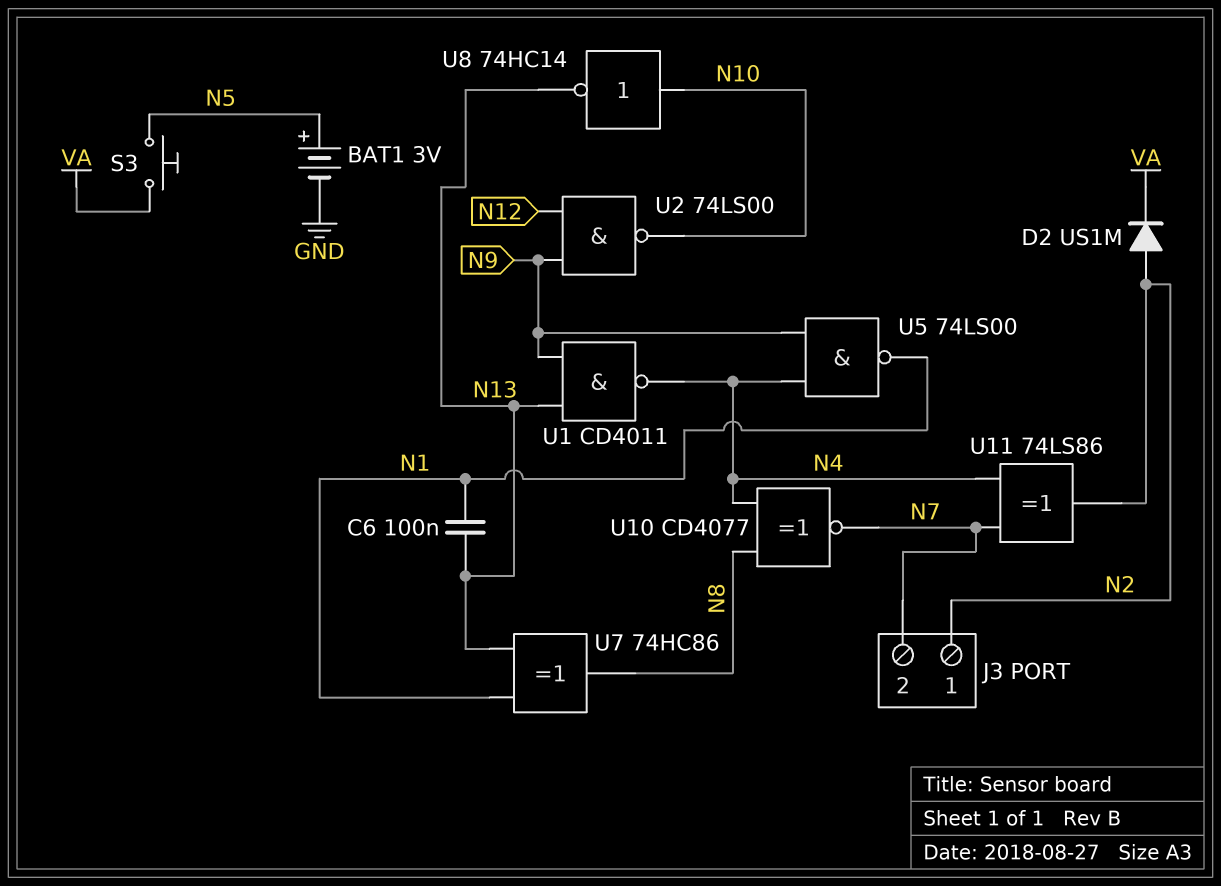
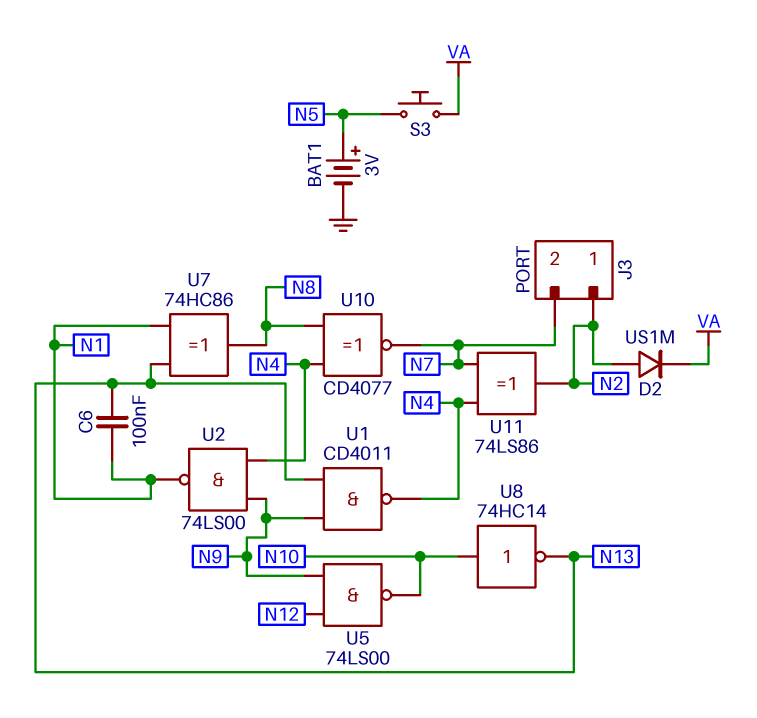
U2: NAND 74LS00 (in N9, in N12, out N10) -> NAND 74LS00 (in N4, in N9, out N1)
U5: NAND 74LS00 (in N4, in N9, out N1) -> NAND 74LS00 (in N9, in N12, out N10)

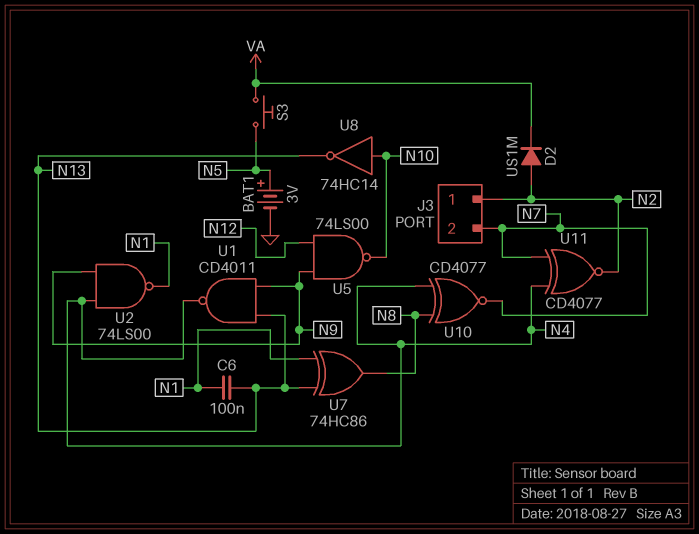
U11: XOR 74LS86 (in N4, in N7, out N2) -> XNOR CD4077 (in N4, in N7, out N2)

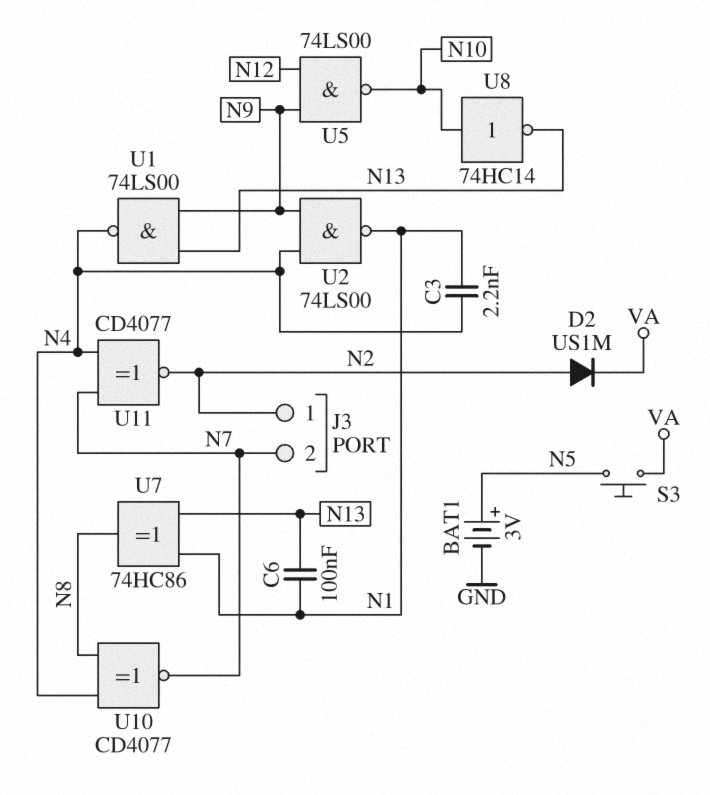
C3: none -> 2.2nF (N1, N4)
U1: NAND CD4011 (in N9, in N13, out N4) -> NAND 74LS00 (in N9, in N13, out N4)

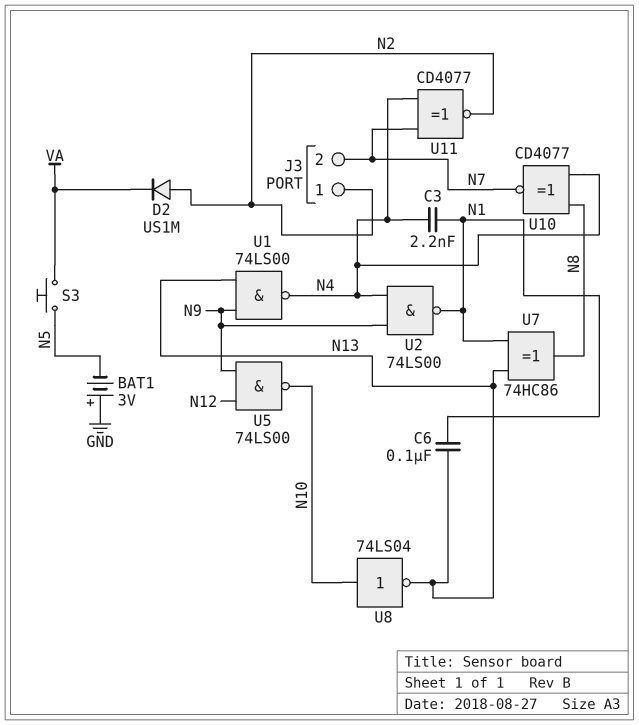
BAT1: 3V (plus N5, minus GND) -> 3V (plus GND, minus N5)
U8: NOT 74HC14 (in N10, out N13) -> NOT 74LS04 (in N10, out N13)

